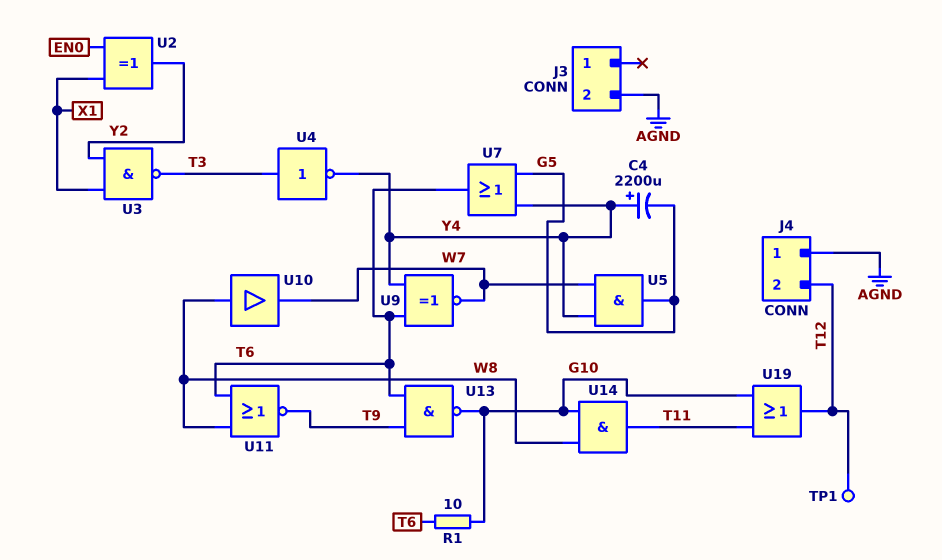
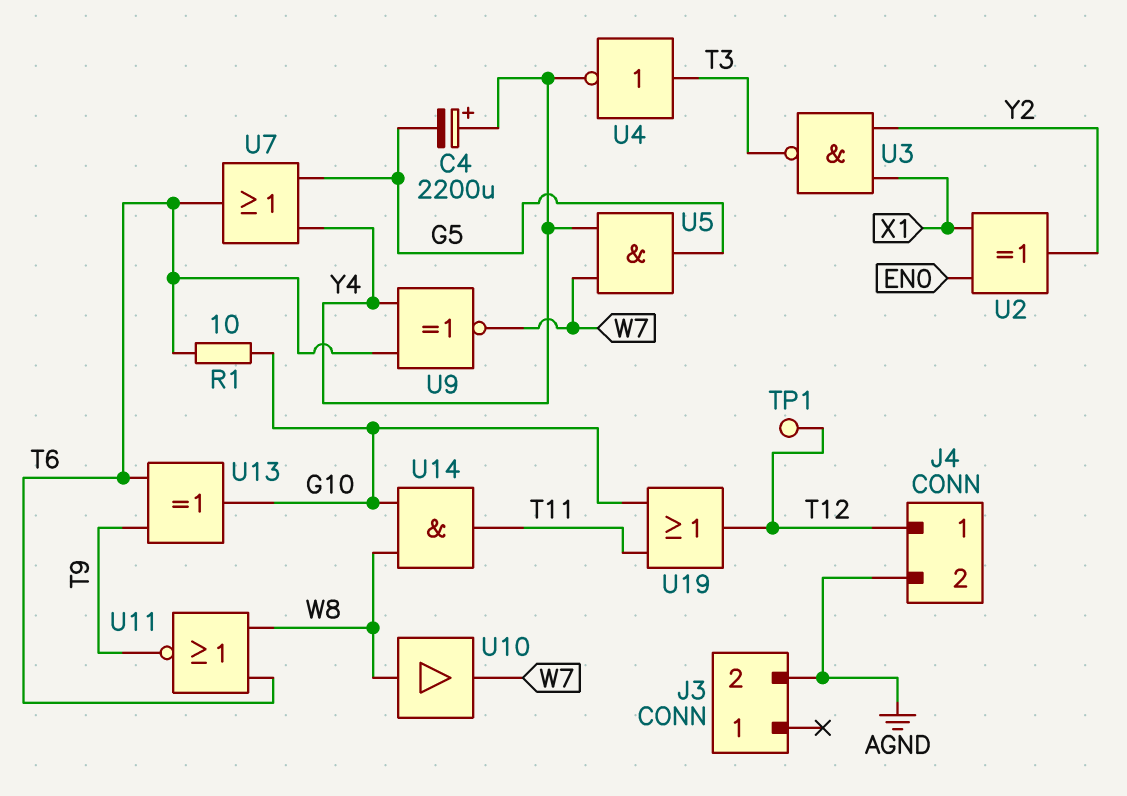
J4 pin 1: AGND -> T12
J4 pin 2: T12 -> AGND
U13: NAND (in T6, in T9, out G10) -> XOR (in T6, in T9, out G10)

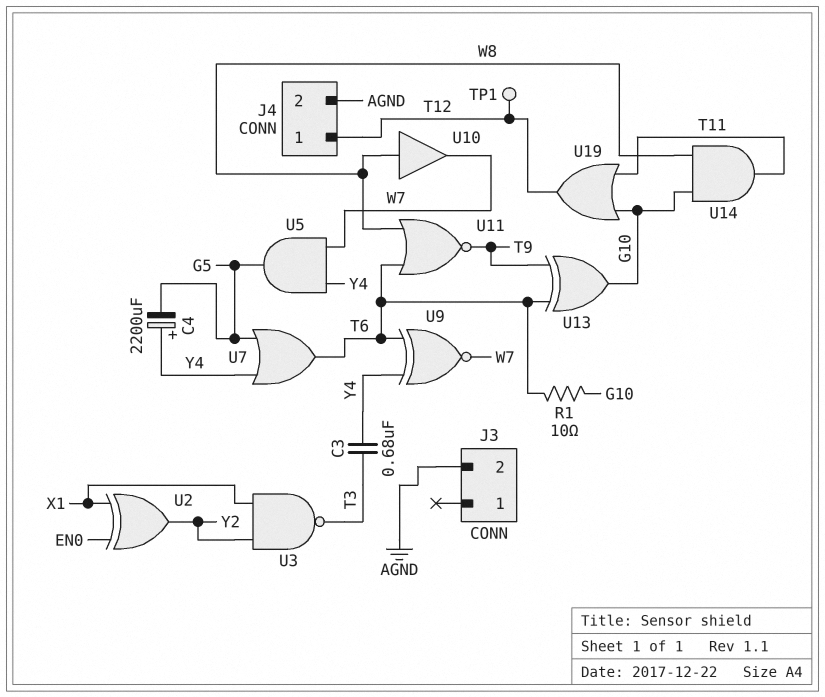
C3: none -> 680nF (T3, Y4)
U4: NOT (in T3, out Y4) -> none

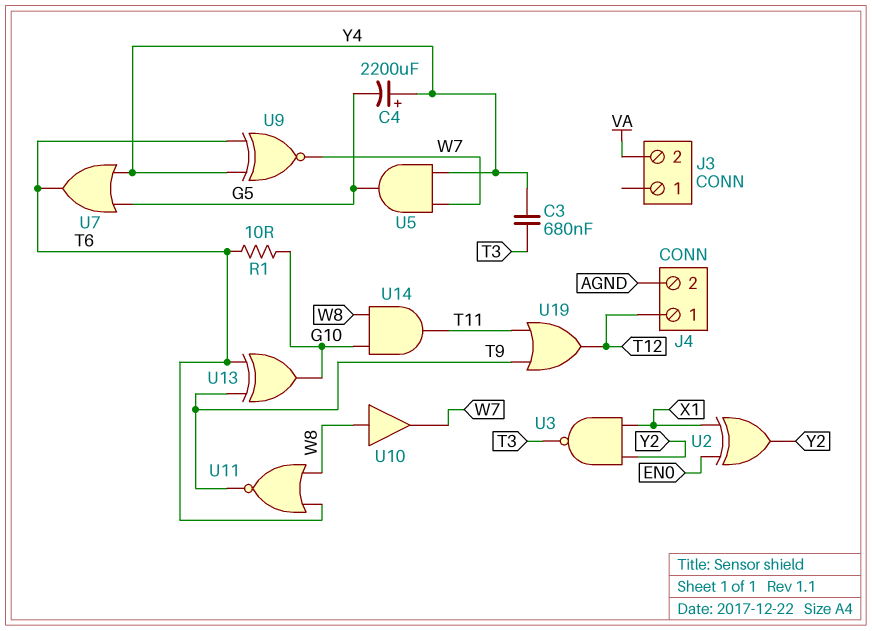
J3 pin 2: AGND -> VA
TP1: test point (T12) -> none
U19: OR (in G10, in T11, out T12) -> OR (in T9, in T11, out T12)

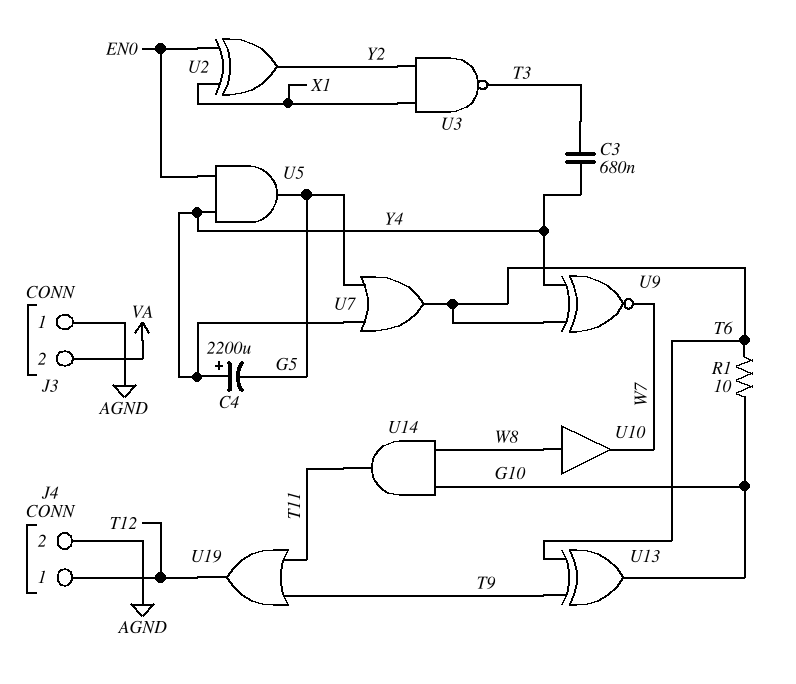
J3 pin 1: none -> AGND
U5: AND (in W7, in Y4, out G5) -> AND (in EN0, in Y4, out G5)
U11: NOR (in T6, in W8, out T9) -> none

